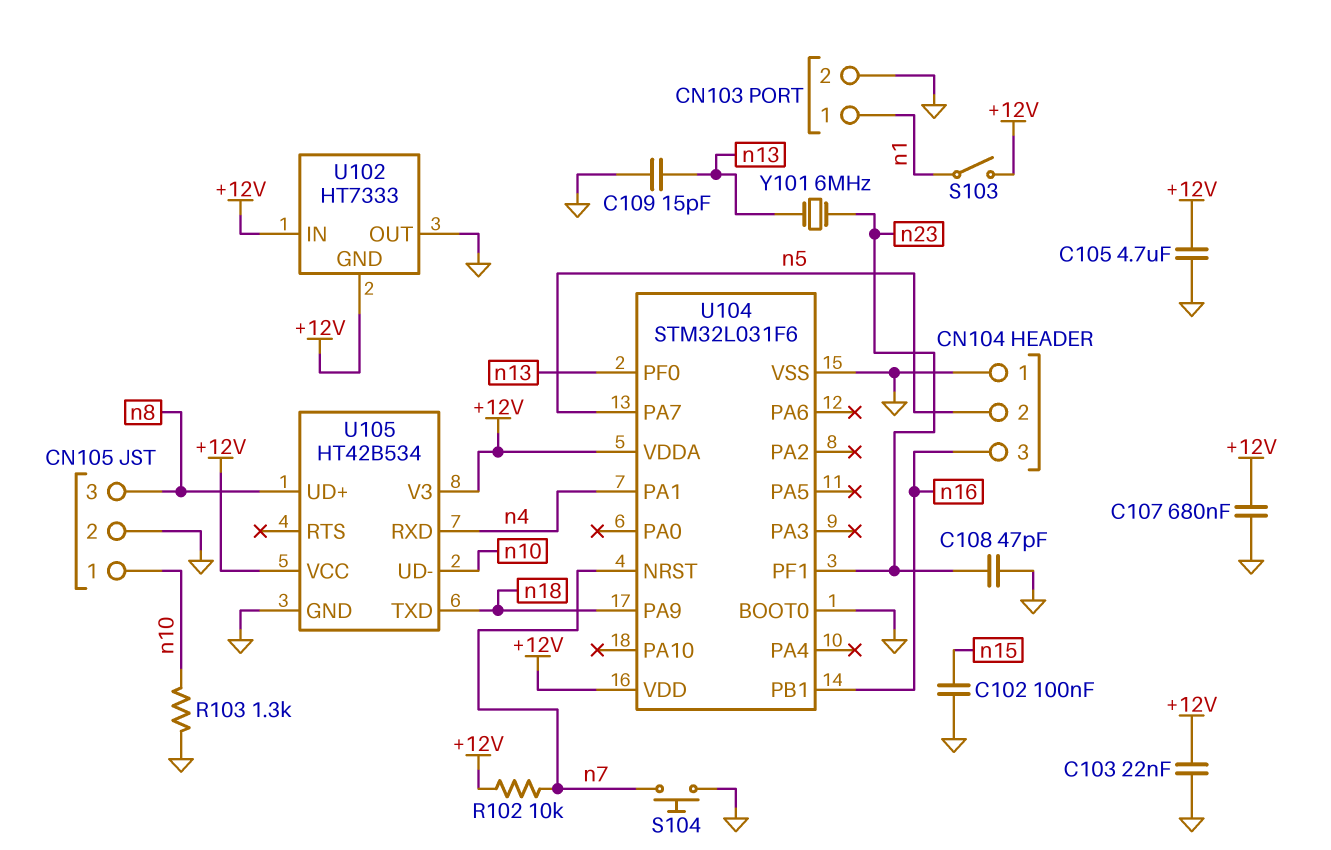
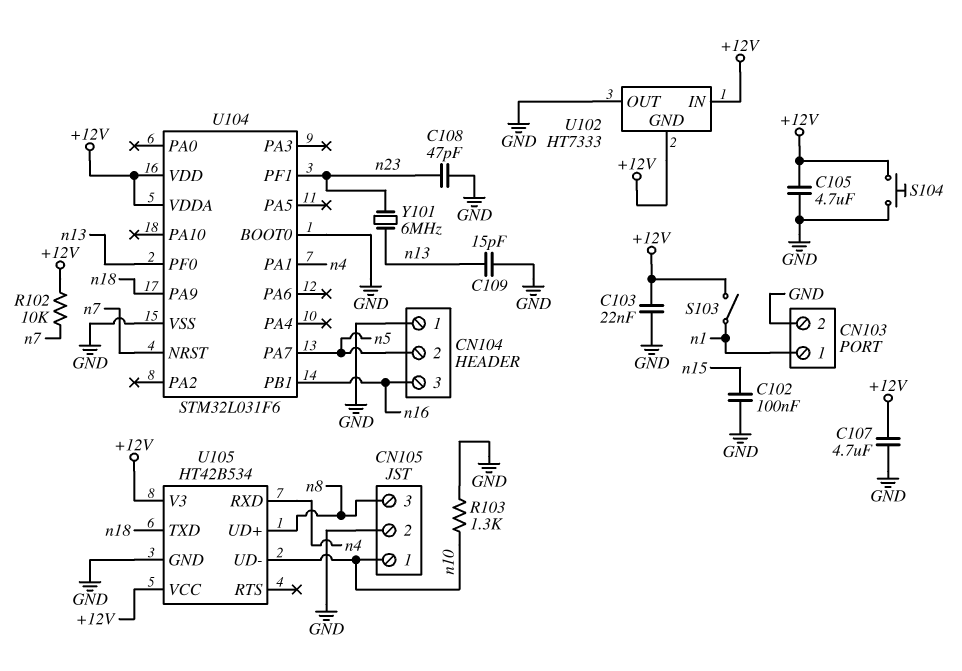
C107: 680nF (+12V, GND) -> 4.7uF (+12V, GND)
S104: button (GND, n7) -> button (+12V, GND)

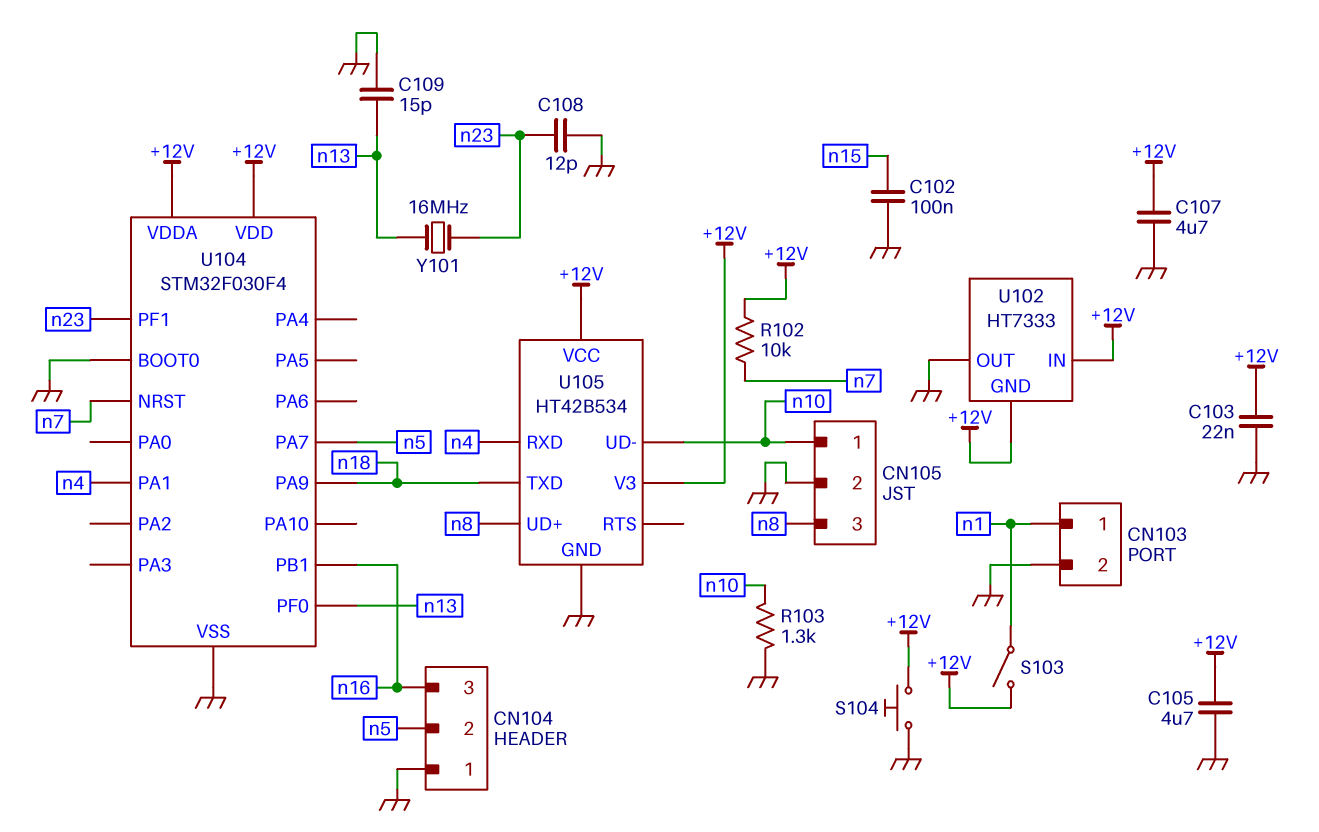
C108: 47pF (GND, n23) -> 12pF (GND, n23)
U104: STM32L031F6 -> STM32F030F4
Y101: 6MHz (n13, n23) -> 16MHz (n13, n23)

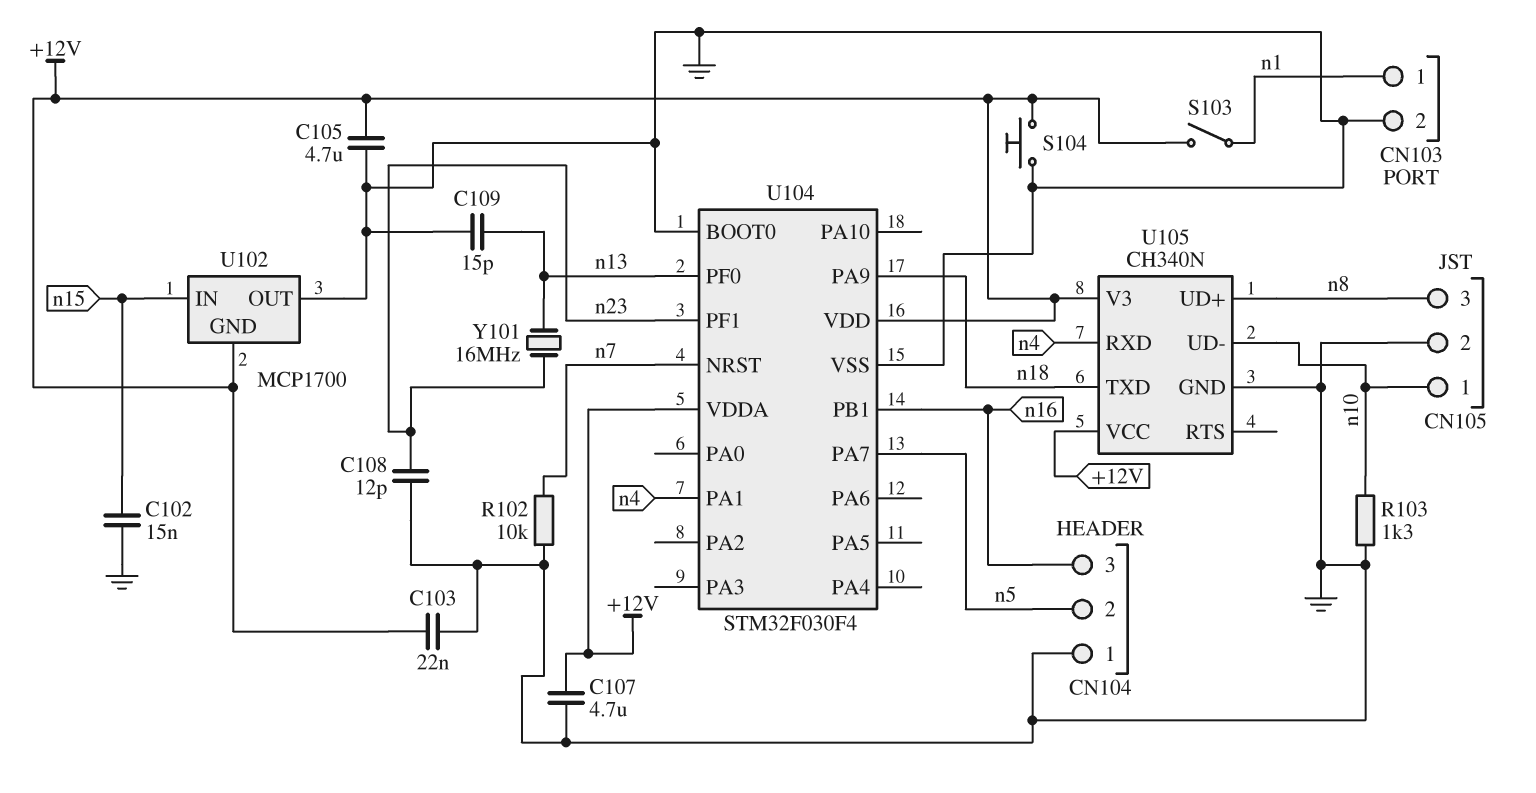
C102: 100nF (GND, n15) -> 15nF (GND, n15)
R102: 10k (+12V, n7) -> 10k (GND, n7)
U102: HT7333 -> MCP1700
U102 pin IN: +12V -> n15
U105: HT42B534 -> CH340N

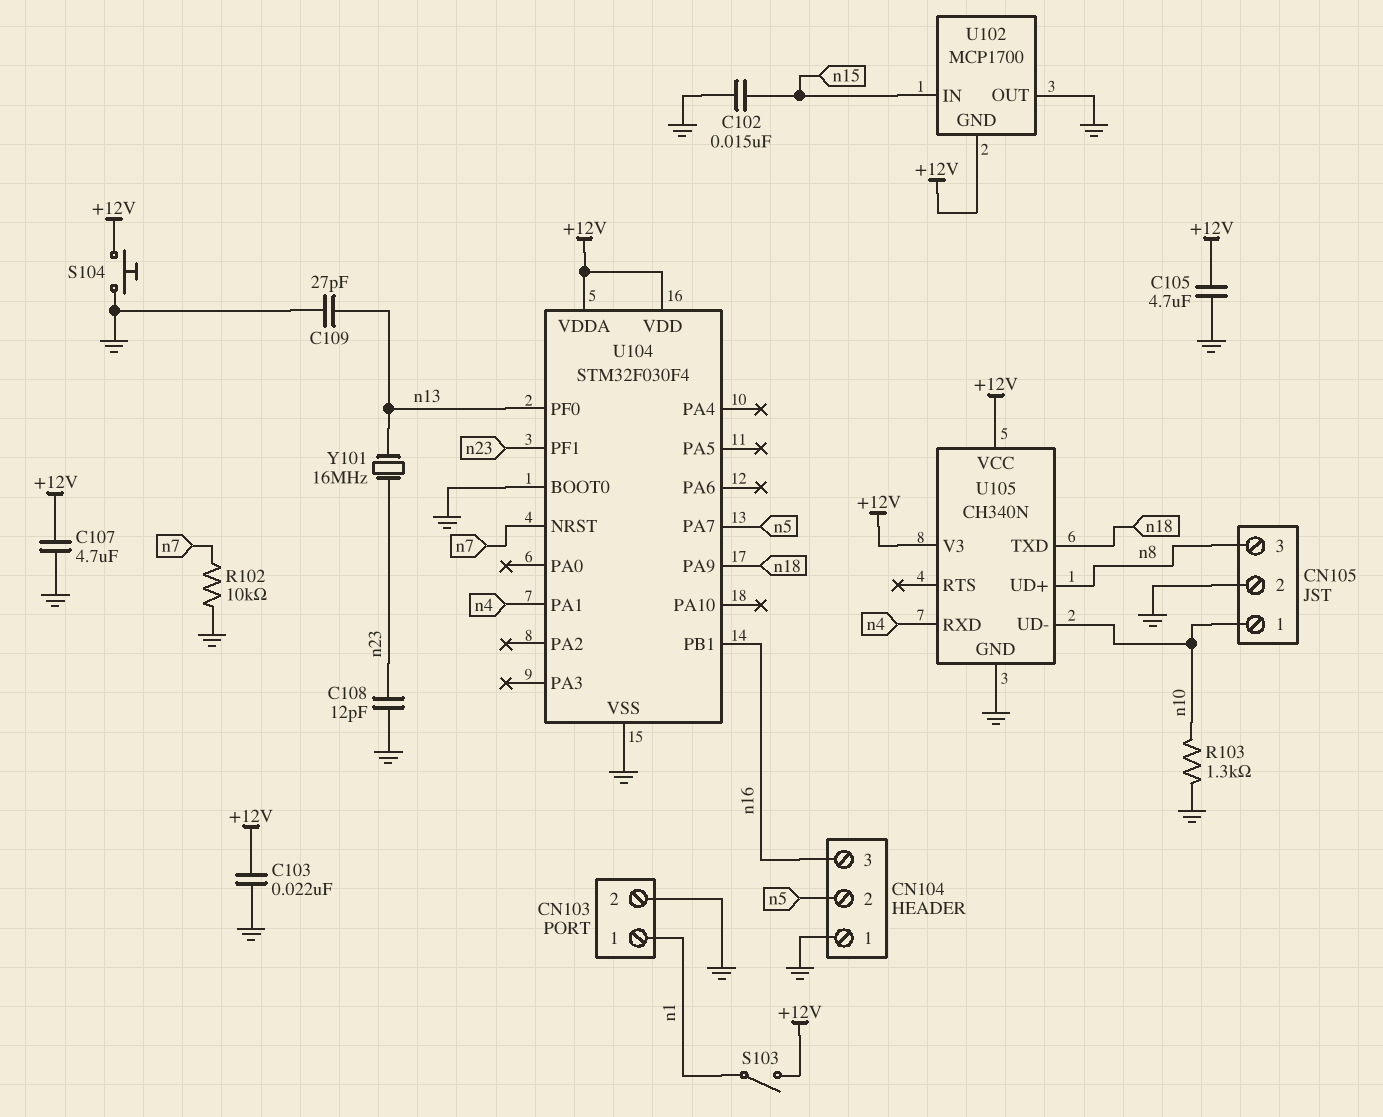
C109: 15pF (GND, n13) -> 27pF (GND, n13)

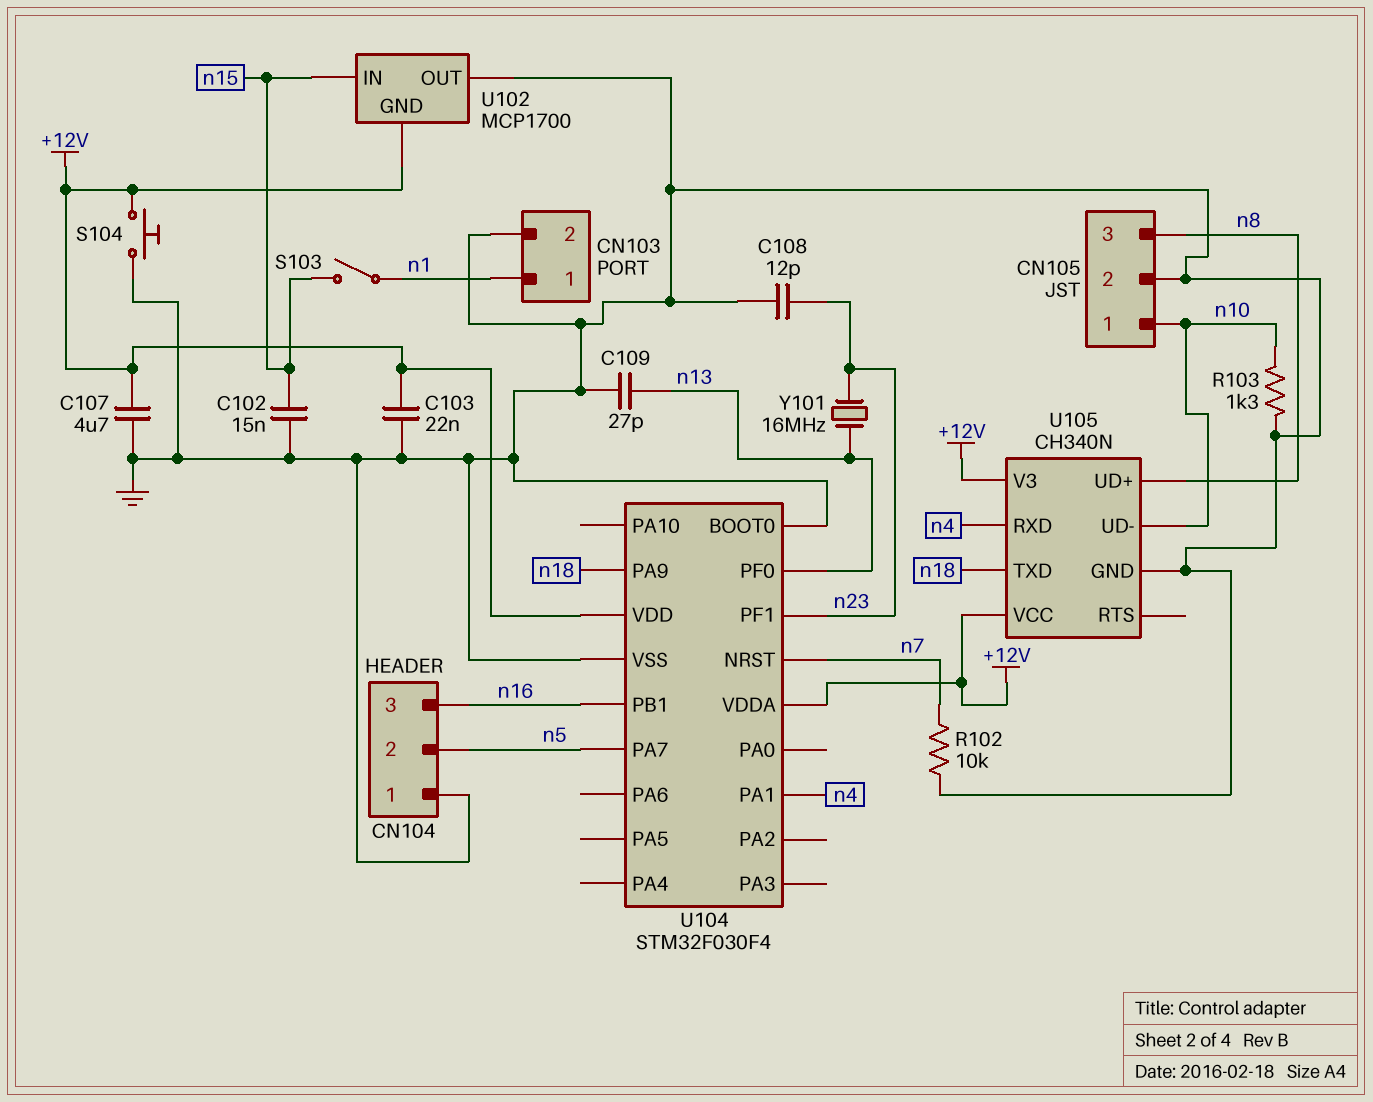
C105: 4.7uF (+12V, GND) -> none
S103: switch (+12V, n1) -> switch (n1, n15)

